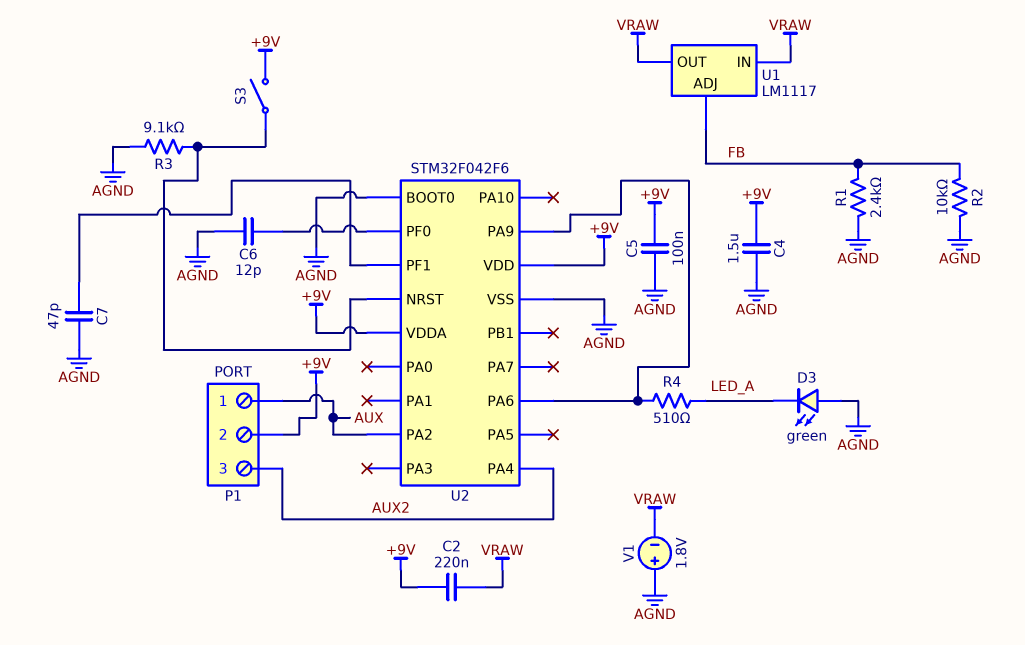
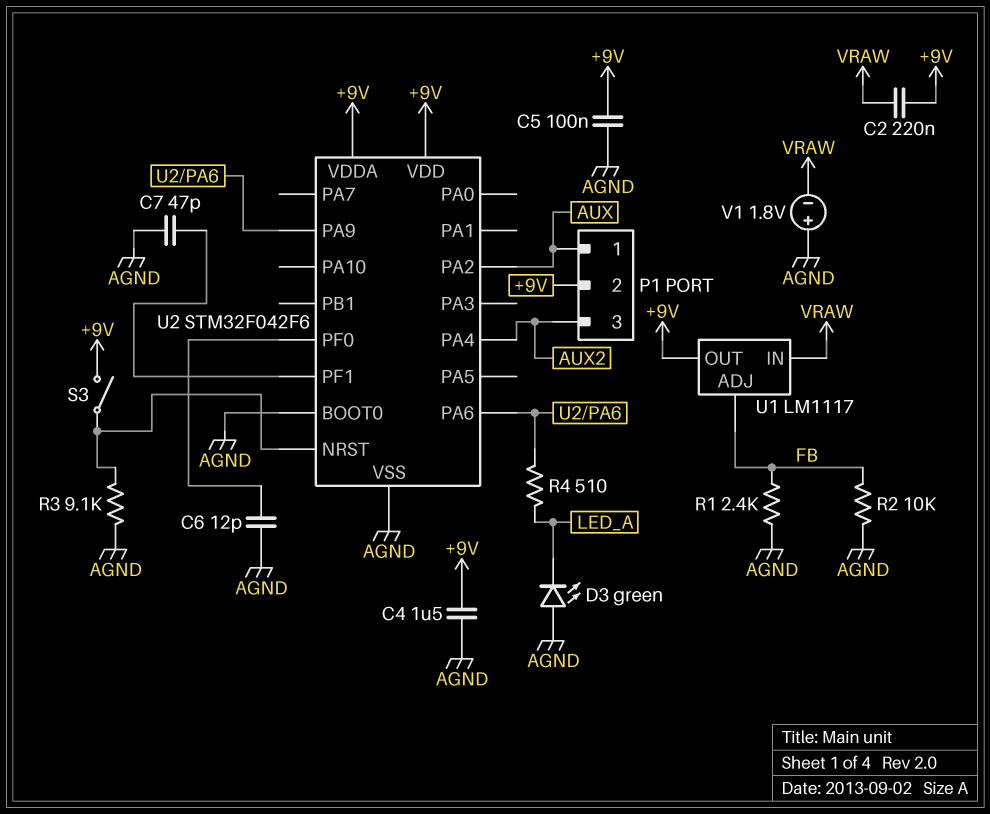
U1 pin OUT: VRAW -> +9V

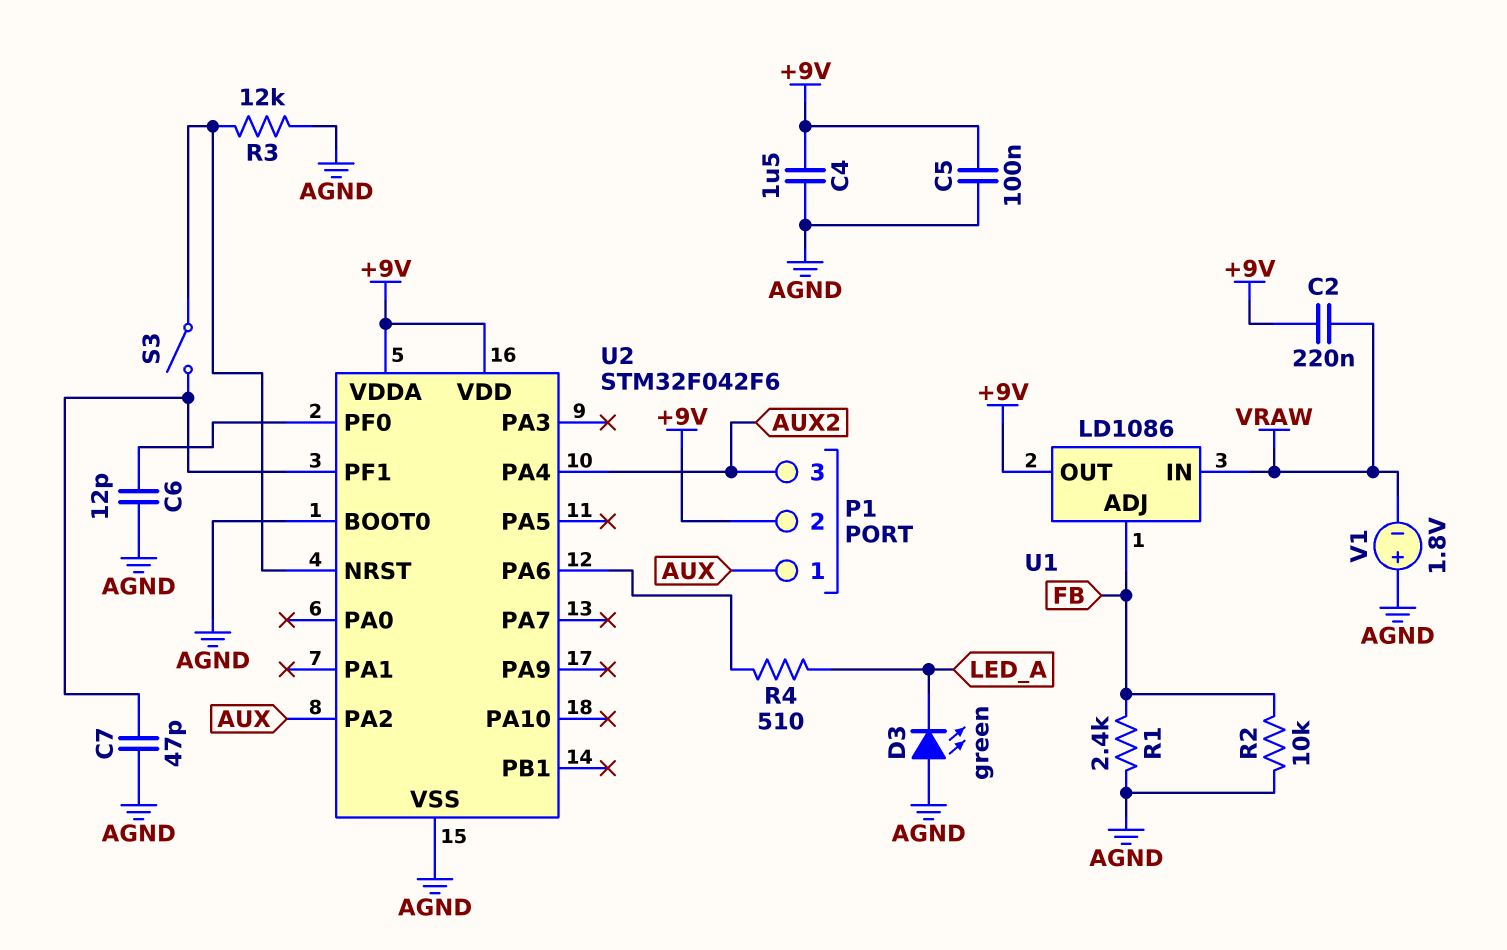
R3: 9.1k (AGND, U2/NRST) -> 12k (AGND, U2/NRST)
S3: switch (+9V, U2/NRST) -> switch (U2/NRST, U2/PF1)
U1: LM1117 -> LD1086
U2 pin PA9: U2/PA6 -> none

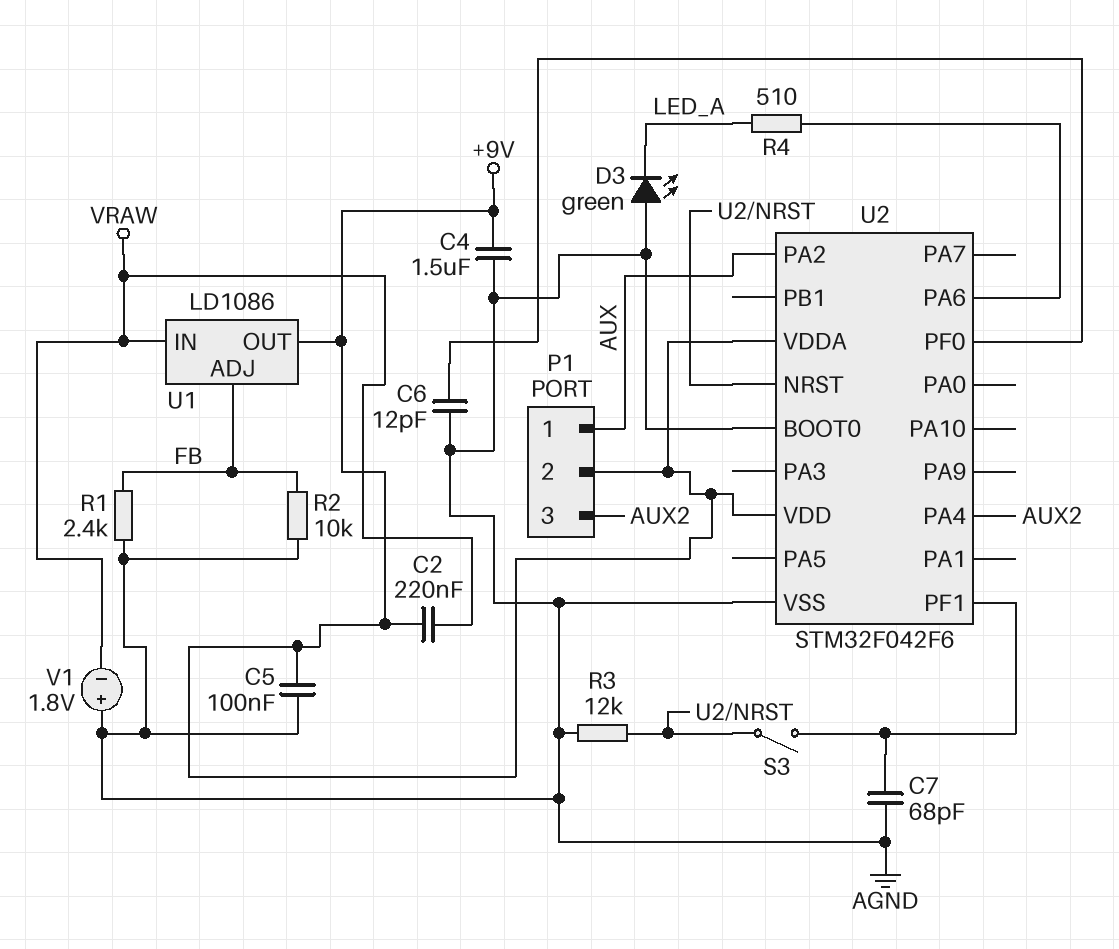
C7: 47pF (AGND, U2/PF1) -> 68pF (AGND, U2/PF1)

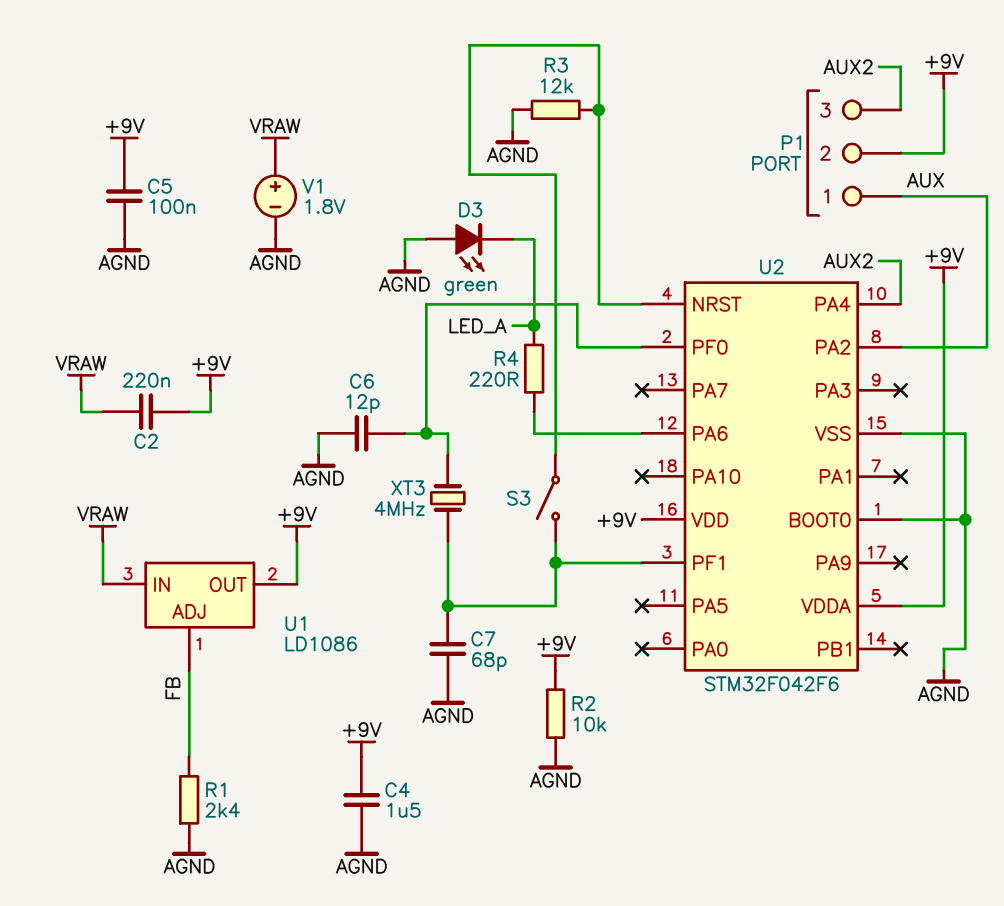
R2: 10k (AGND, FB) -> 10k (+9V, AGND)
R4: 510 (LED_A, U2/PA6) -> 220 (LED_A, U2/PA6)
V1: 1.8V (plus AGND, minus VRAW) -> 1.8V (plus VRAW, minus AGND)
XT3: none -> 4MHz (U2/PF0, U2/PF1)

